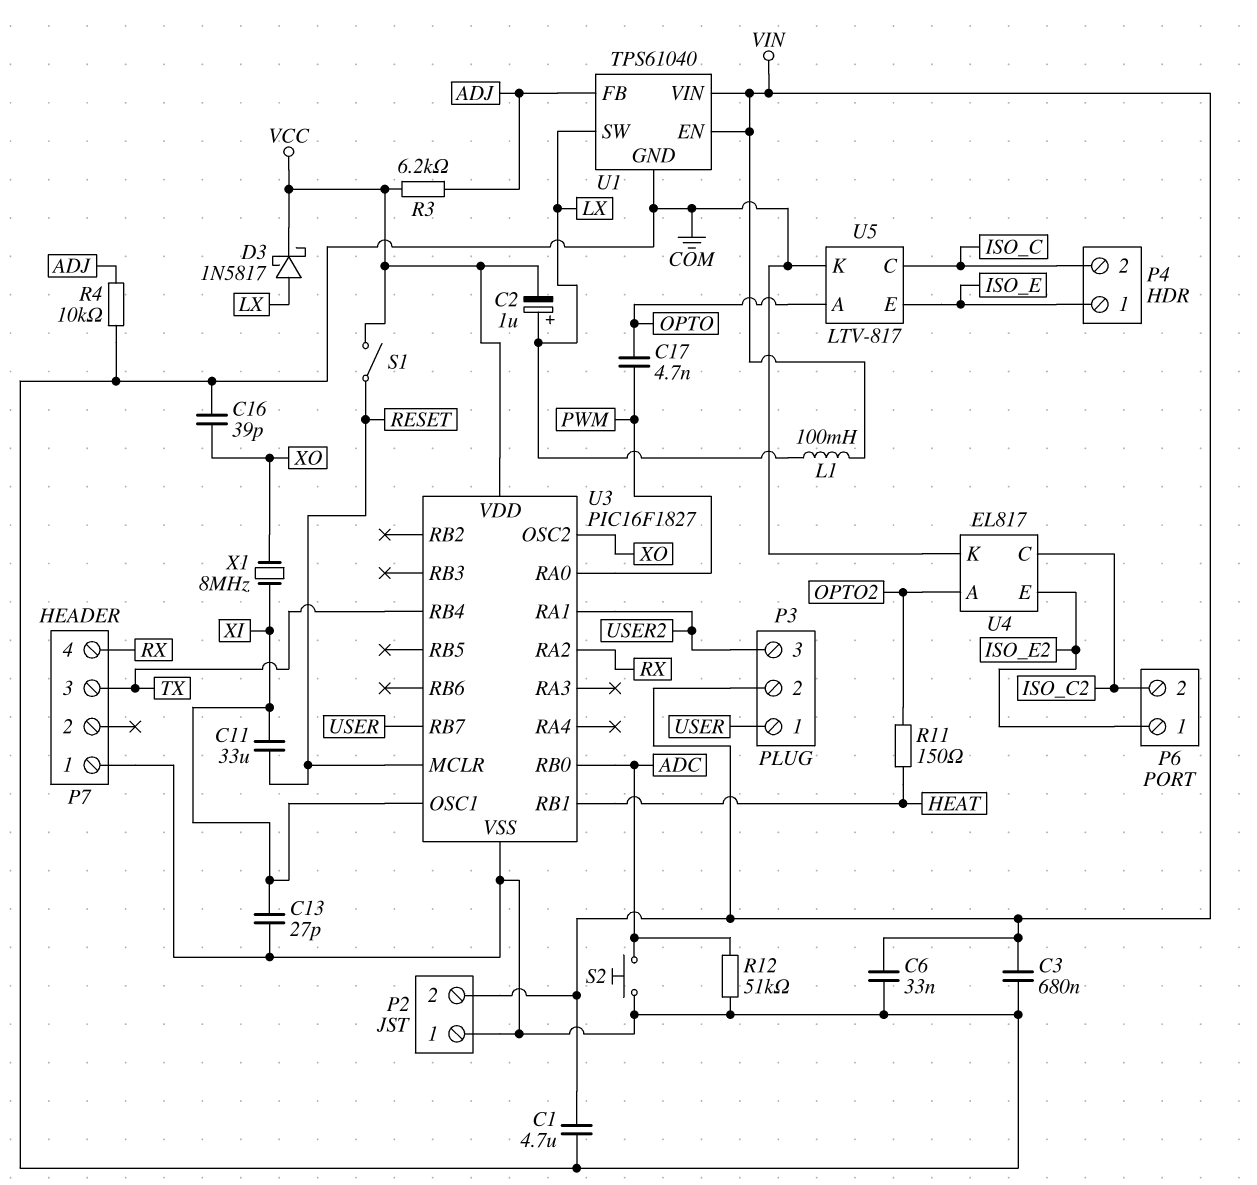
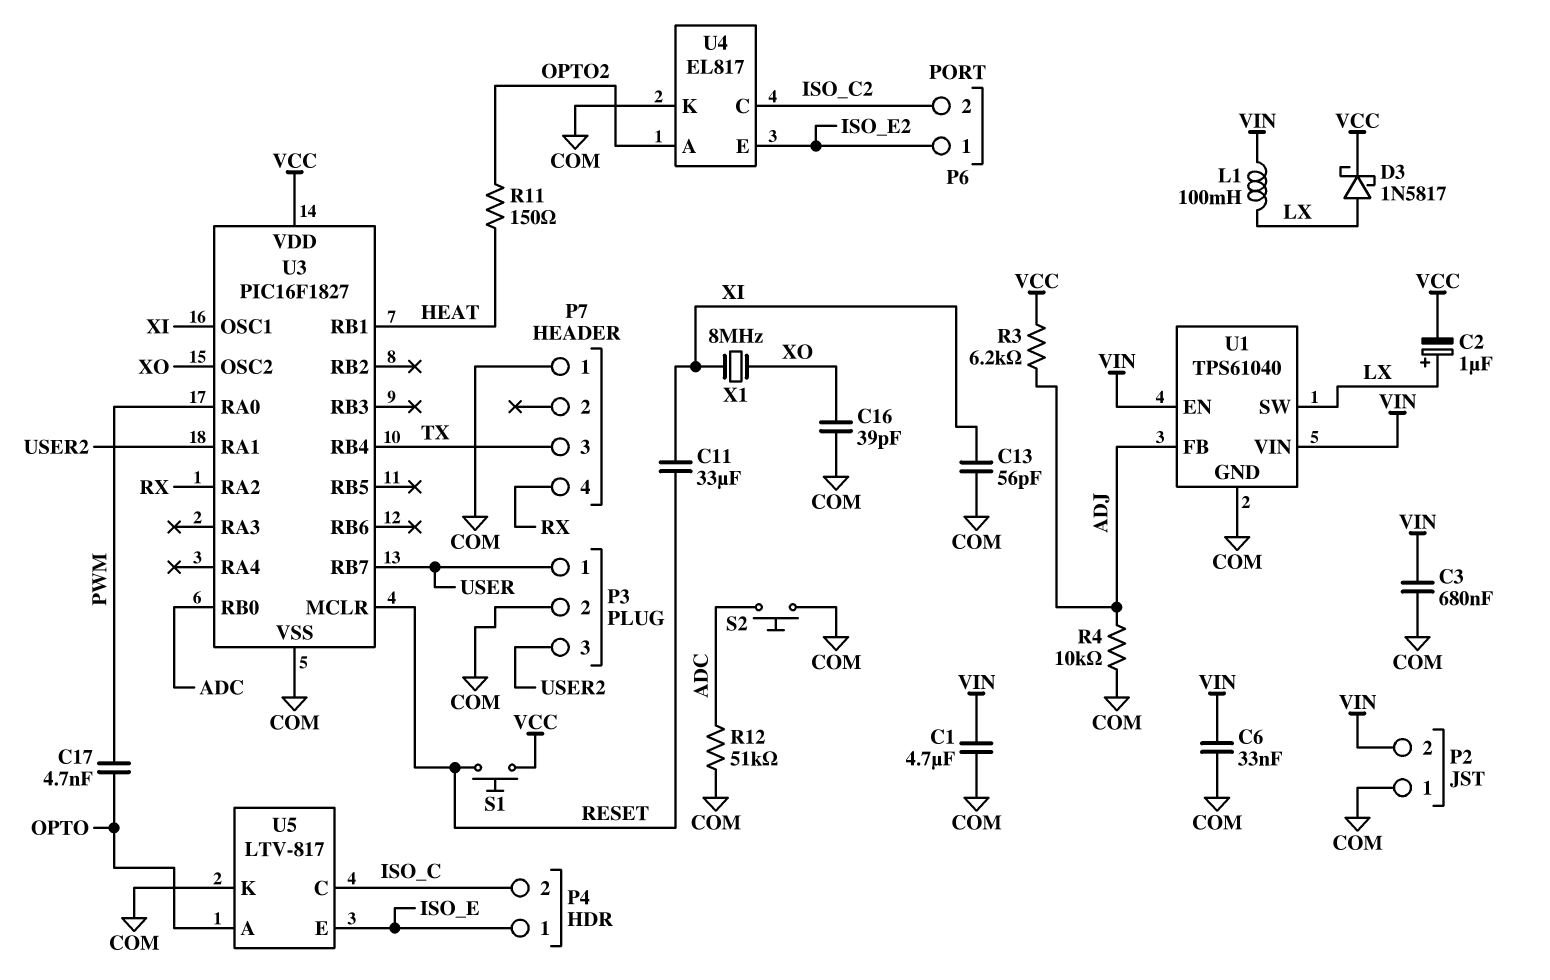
C13: 27pF (COM, XI) -> 56pF (COM, XI)
P3 pin 2: VIN -> COM
S1: switch (RESET, VCC) -> button (RESET, VCC)

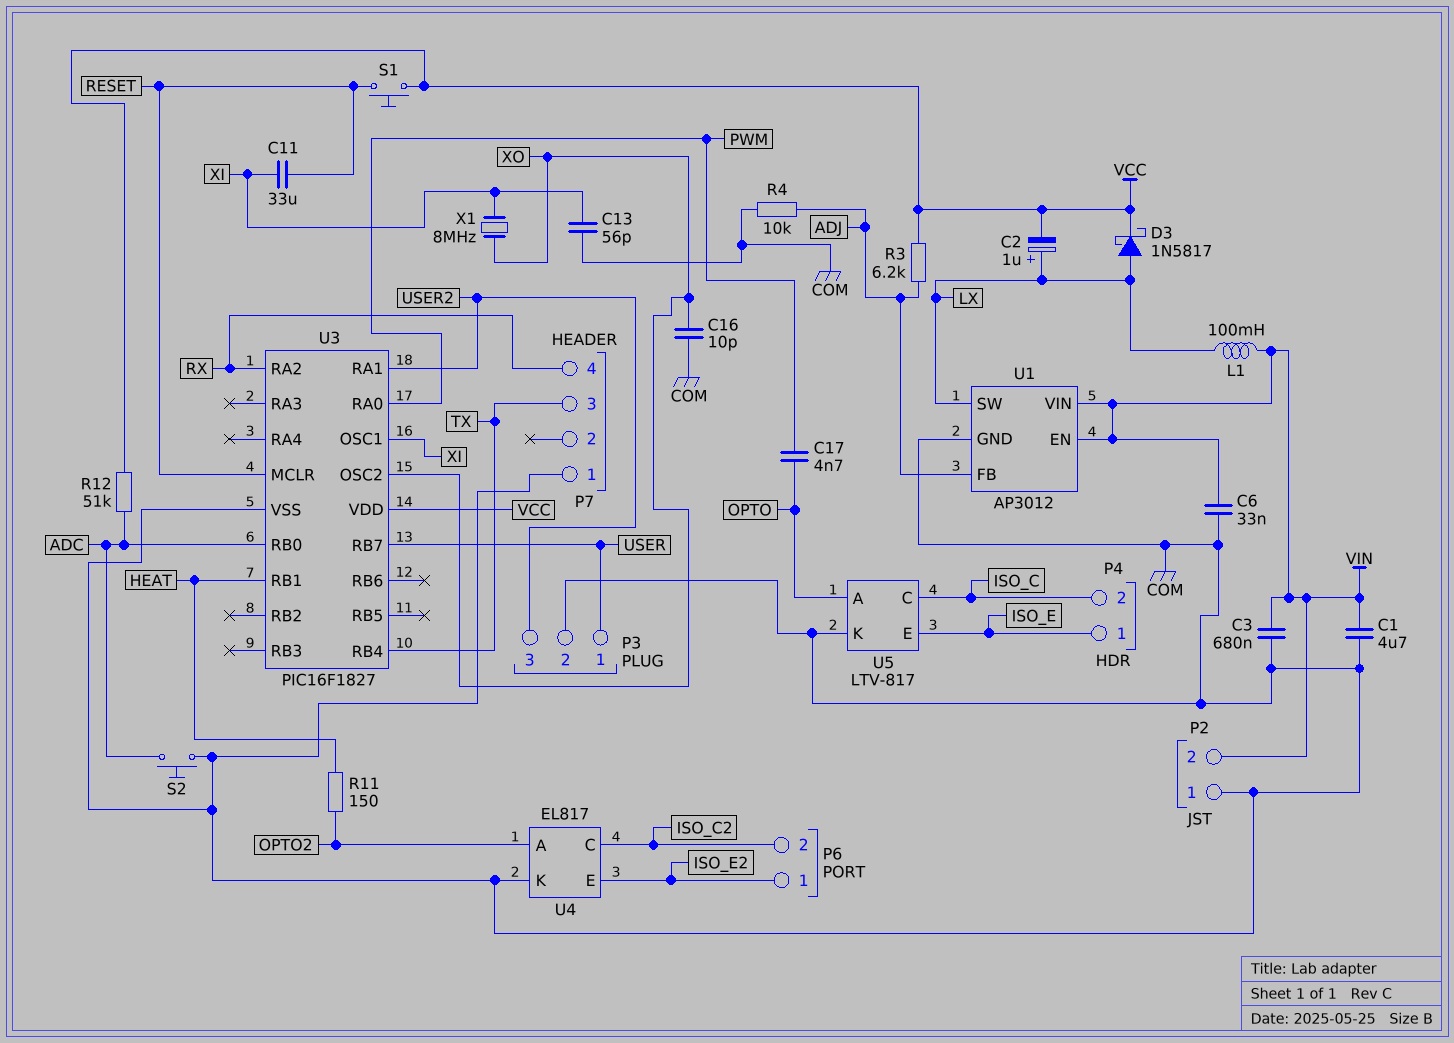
C16: 39pF (COM, XO) -> 10pF (COM, XO)
R12: 51k (ADC, COM) -> 51k (ADC, VCC)
U1: TPS61040 -> AP3012

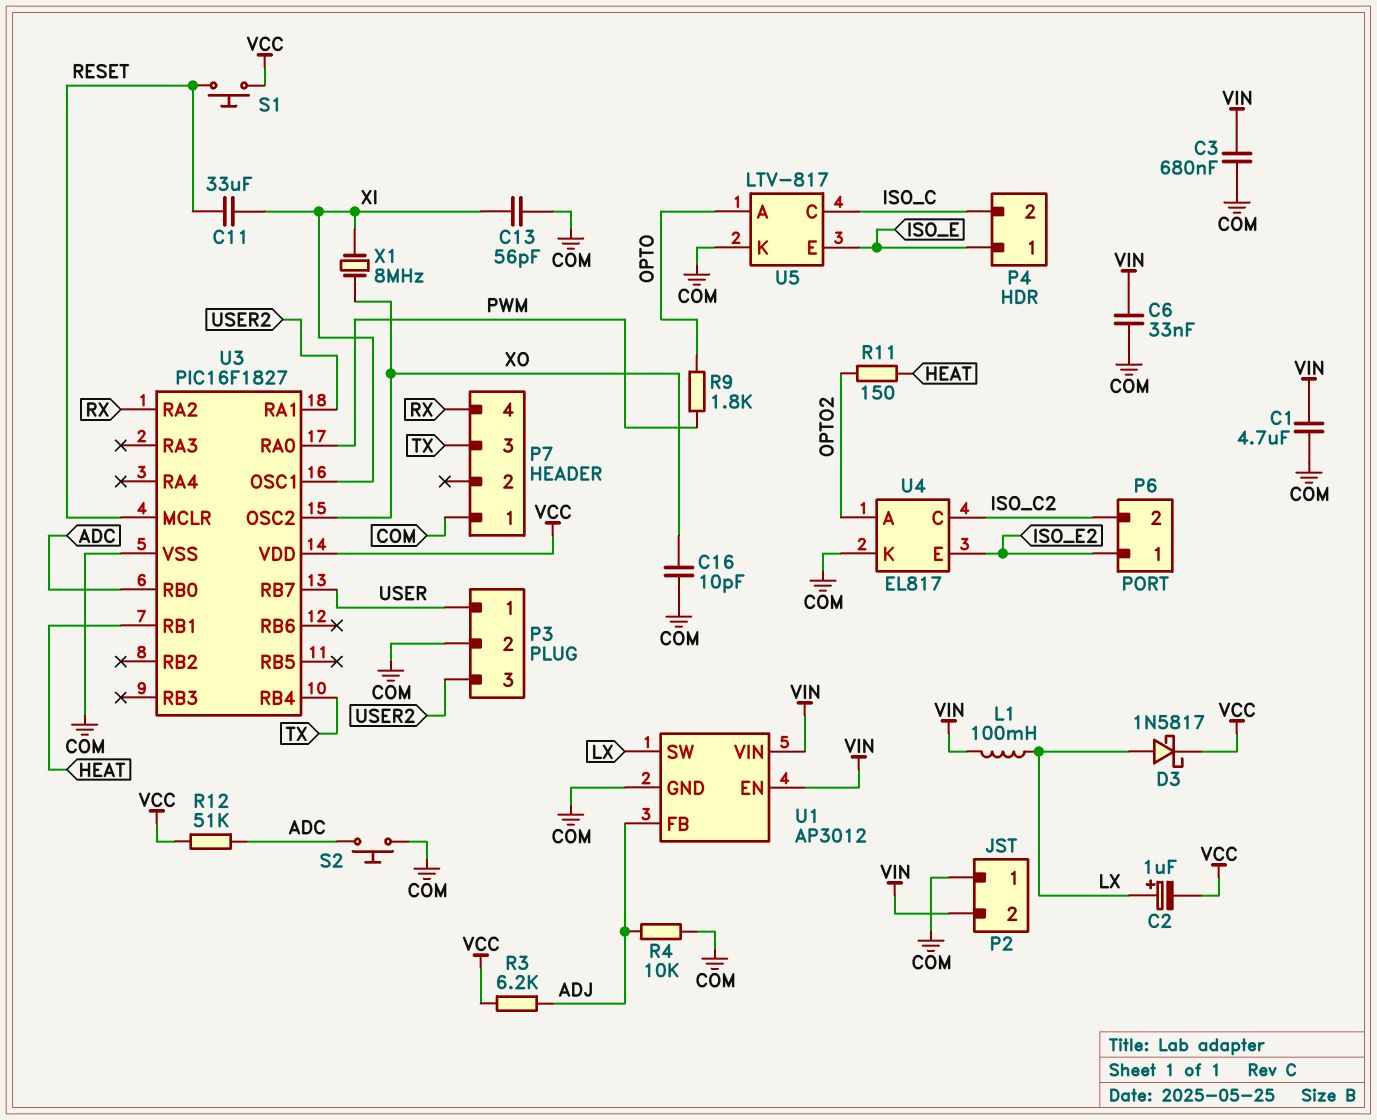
C17: 4.7nF (OPTO, PWM) -> none
R9: none -> 1.8k (OPTO, PWM)

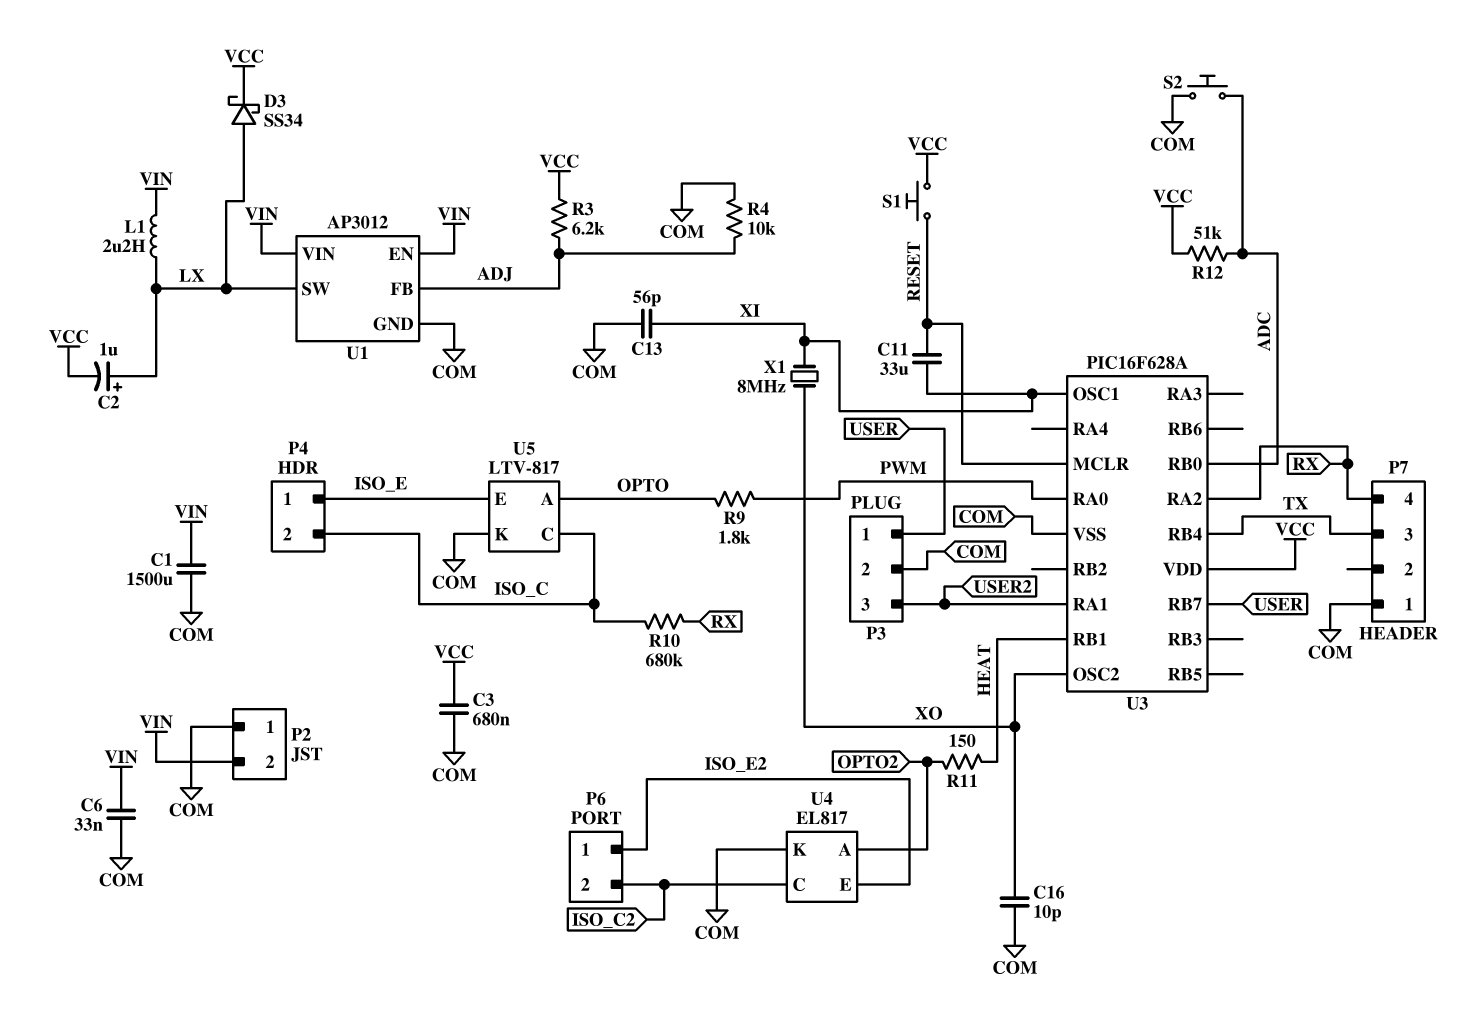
C1: 4.7uF (COM, VIN) -> 1500uF (COM, VIN)
C3: 680nF (COM, VIN) -> 680nF (COM, VCC)
D3: schottky 1N5817 (A LX, K VCC) -> schottky SS34 (A LX, K VCC)
L1: 100mH (LX, VIN) -> 2.2uH (LX, VIN)
R10: none -> 680k (ISO_C, RX)
U3: PIC16F1827 -> PIC16F628A

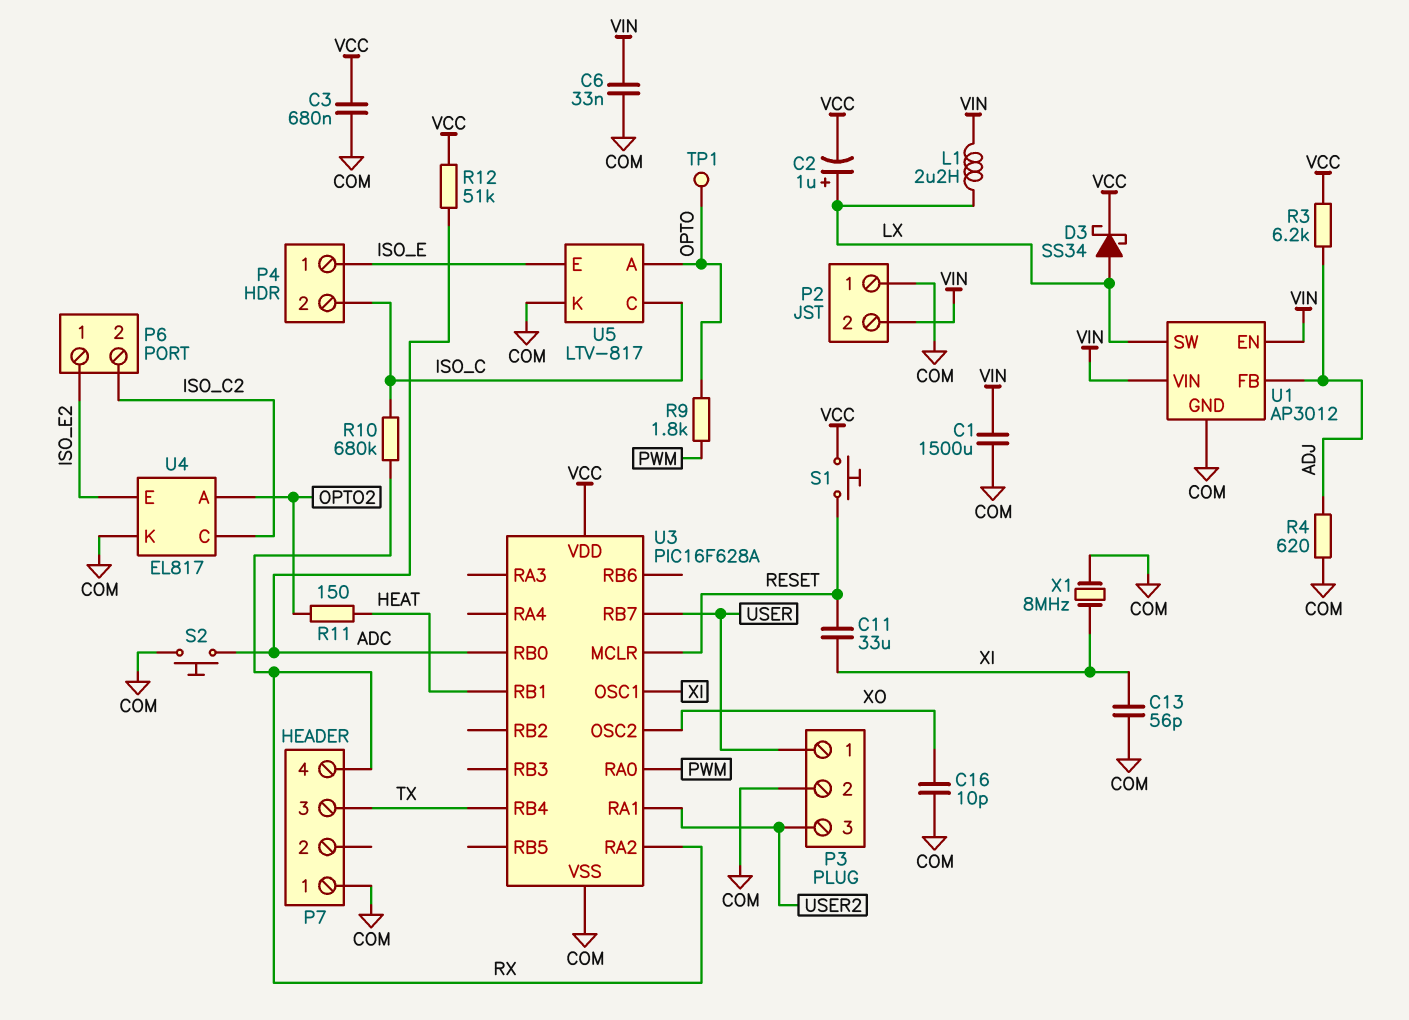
R4: 10k (ADJ, COM) -> 620 (ADJ, COM)
TP1: none -> test point (OPTO)
X1: 8MHz (XI, XO) -> 8MHz (COM, XI)

